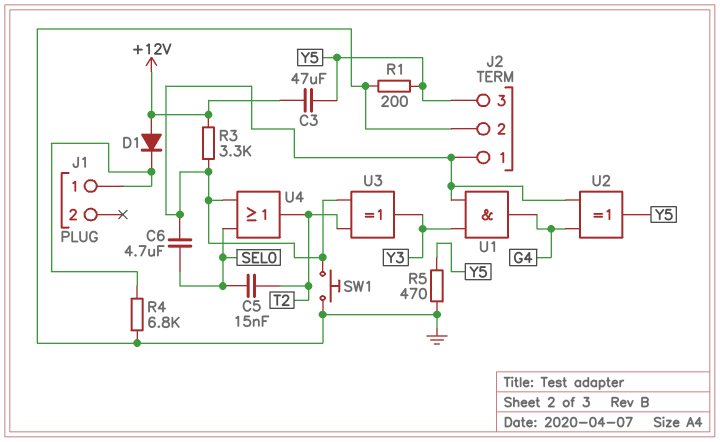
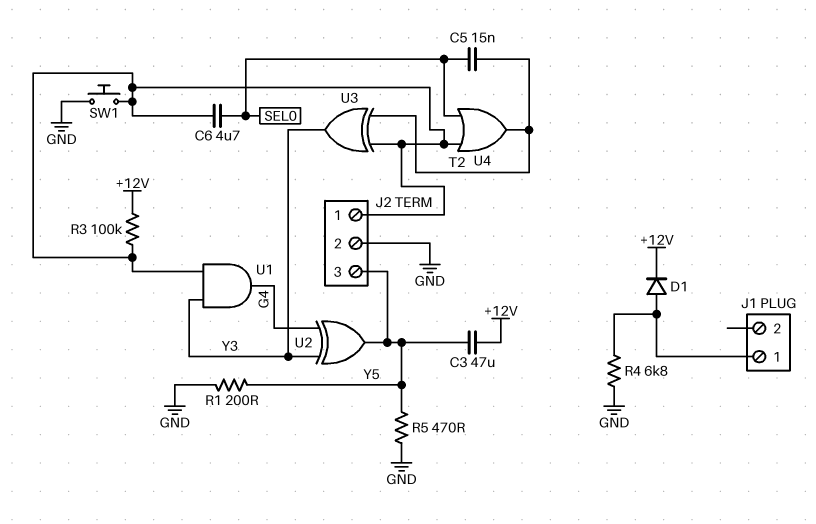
D1: diode (A +12V, K J1/1) -> diode (A J1/1, K +12V)
R3: 3.3k (+12V, J2/1) -> 100k (+12V, J2/1)
U2: XOR (in G4, in J2/1, out Y5) -> XOR (in G4, in Y3, out Y5)

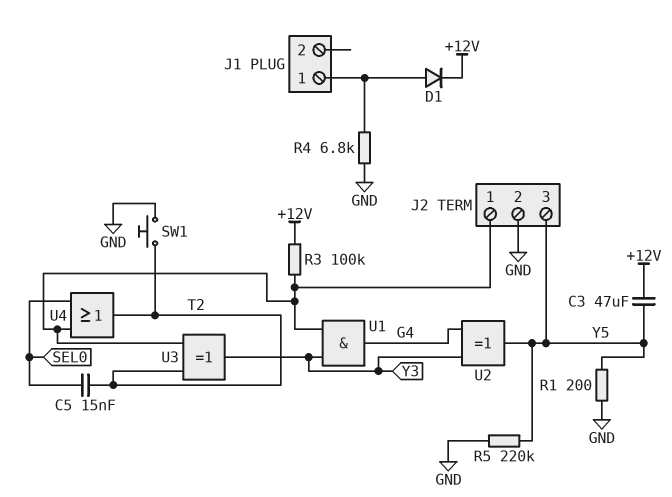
C6: 4.7uF (J2/1, SEL0) -> none
R5: 470 (GND, Y5) -> 220k (GND, Y5)
SW1: button (GND, J2/1) -> button (GND, T2)

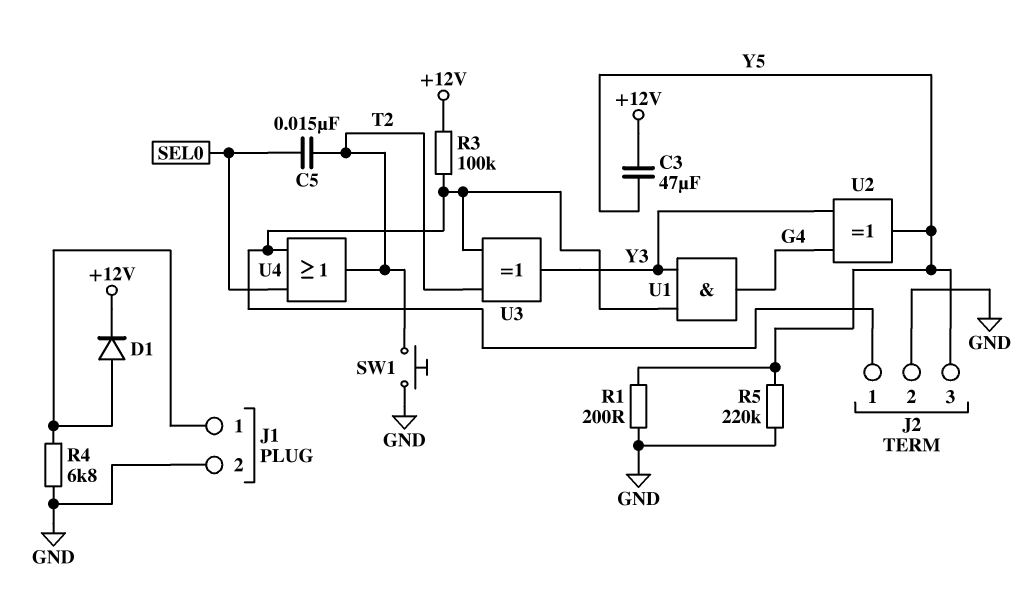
J1 pin 2: none -> GND

